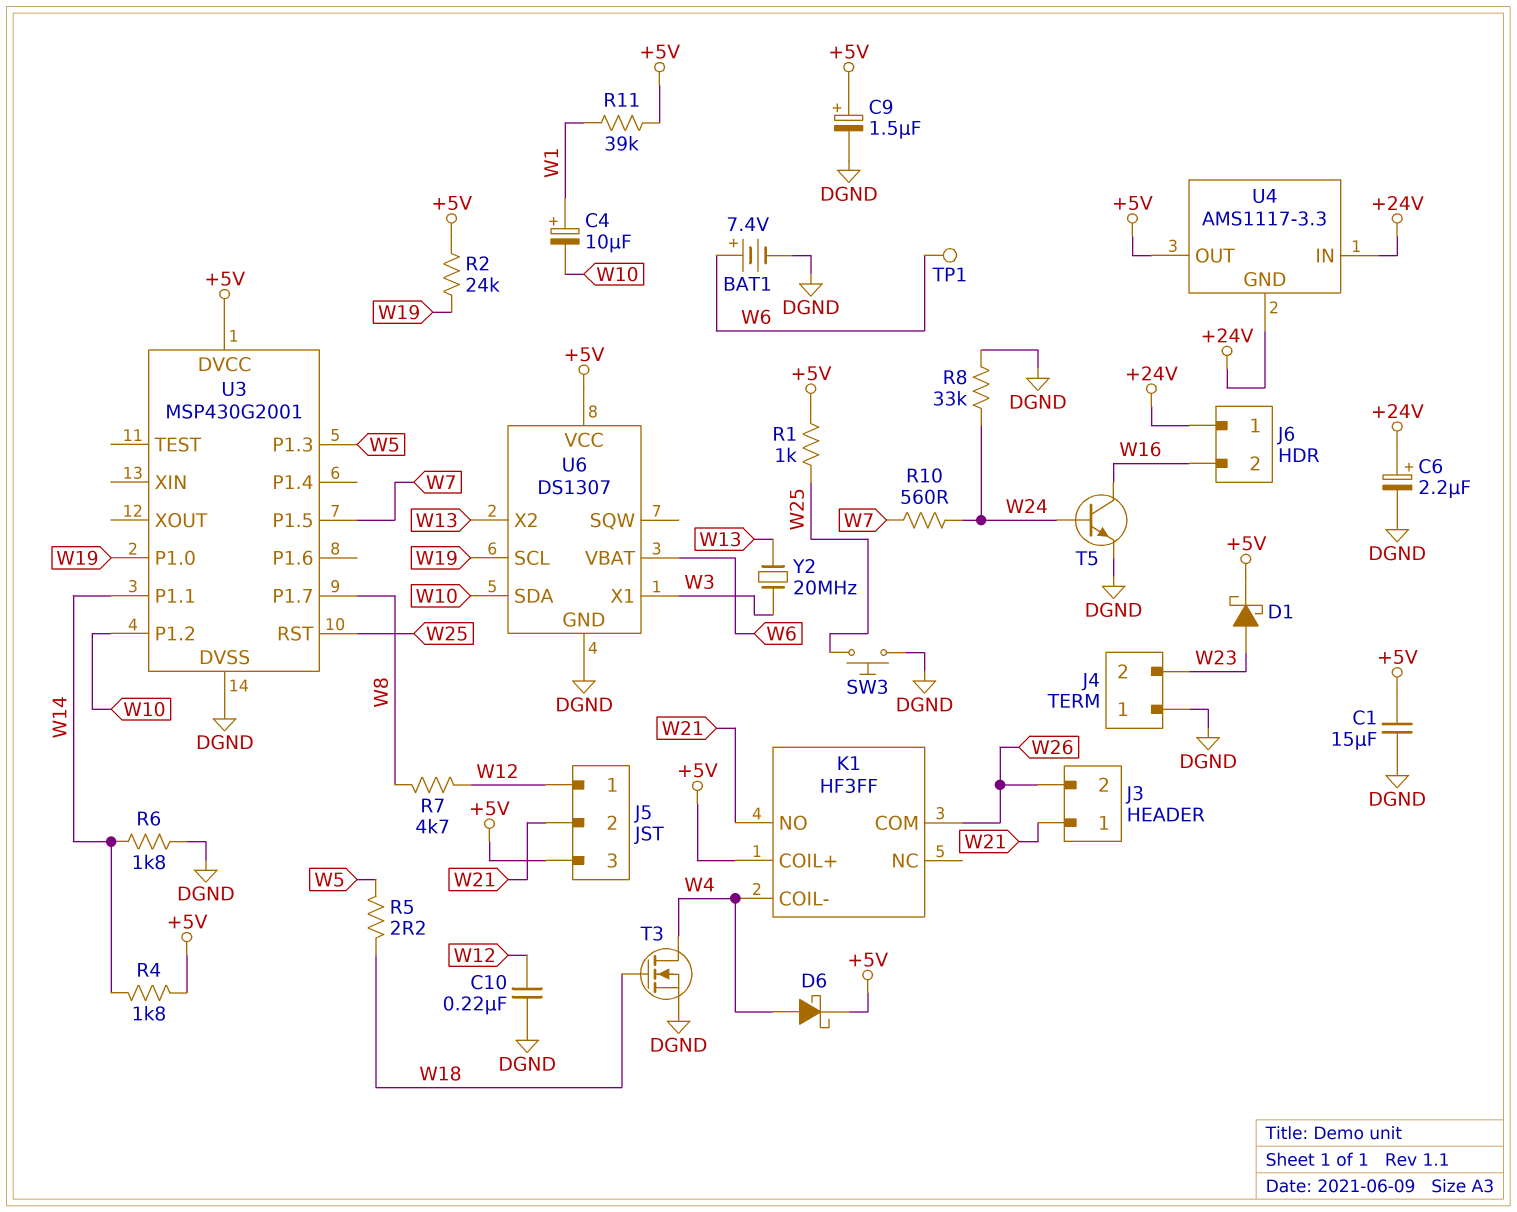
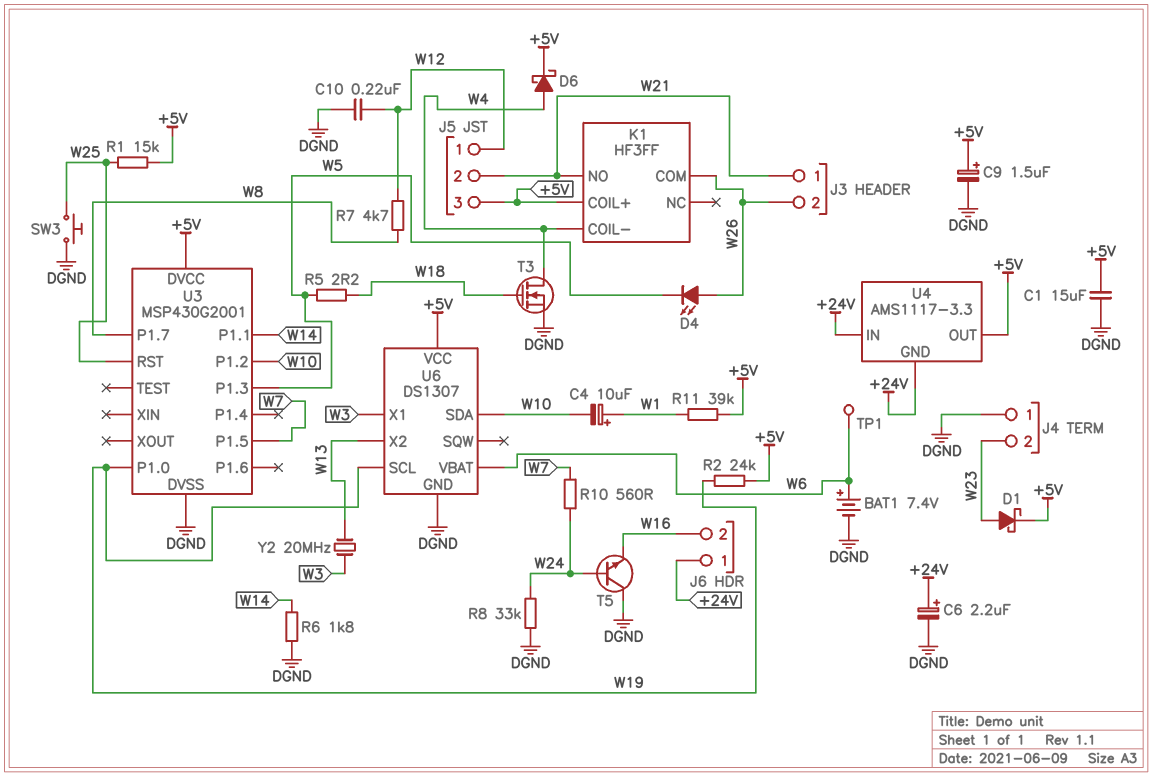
D4: none -> LED (A W26, K W5)
R1: 1k (+5V, W25) -> 15k (+5V, W25)
R4: 1.8k (+5V, W14) -> none
T5: NPN (B W24, C W16, E DGND) -> NPN (B W24, C DGND, E W16)

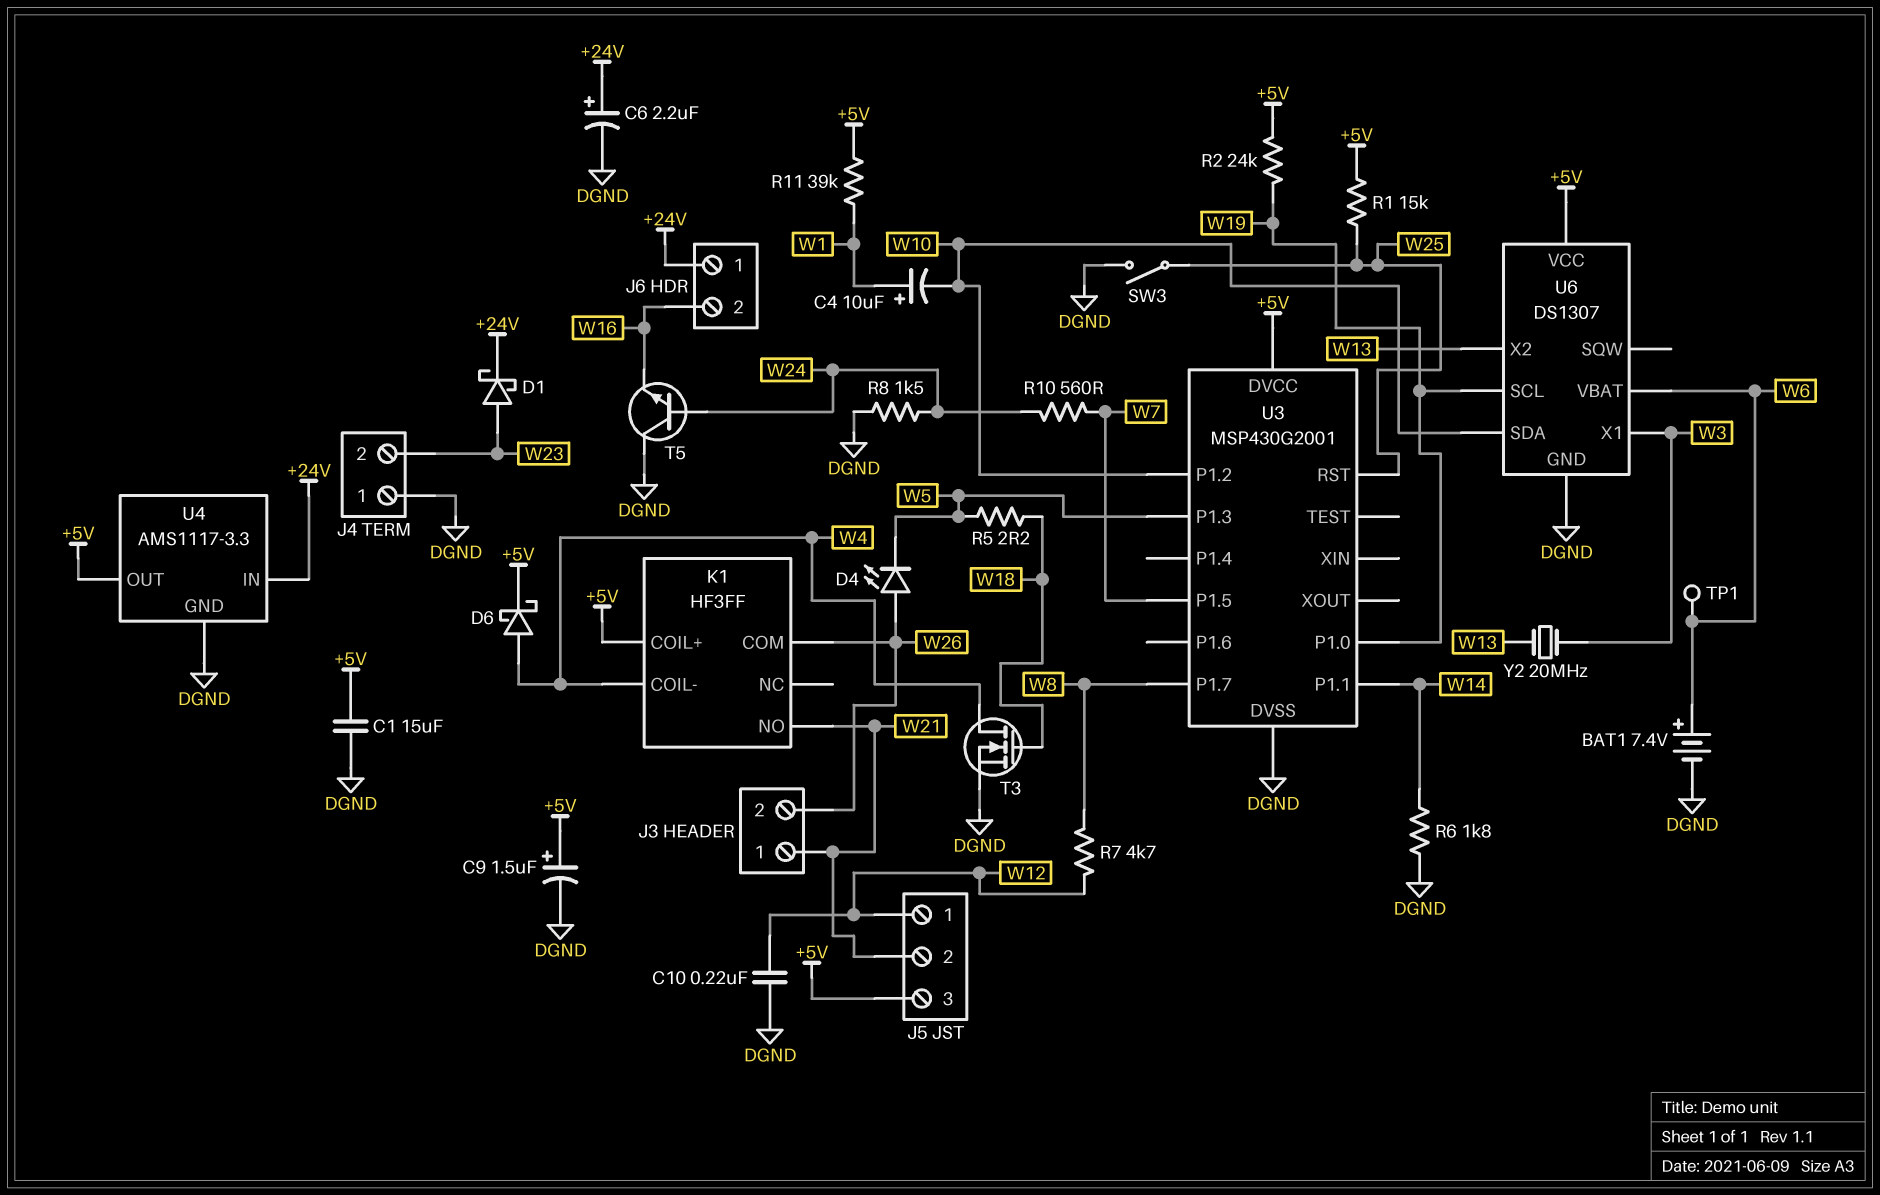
D1: schottky (A W23, K +5V) -> schottky (A W23, K +24V)
R8: 33k (DGND, W24) -> 1.5k (DGND, W24)
SW3: button (DGND, W25) -> switch (DGND, W25)
U4 pin GND: +24V -> DGND

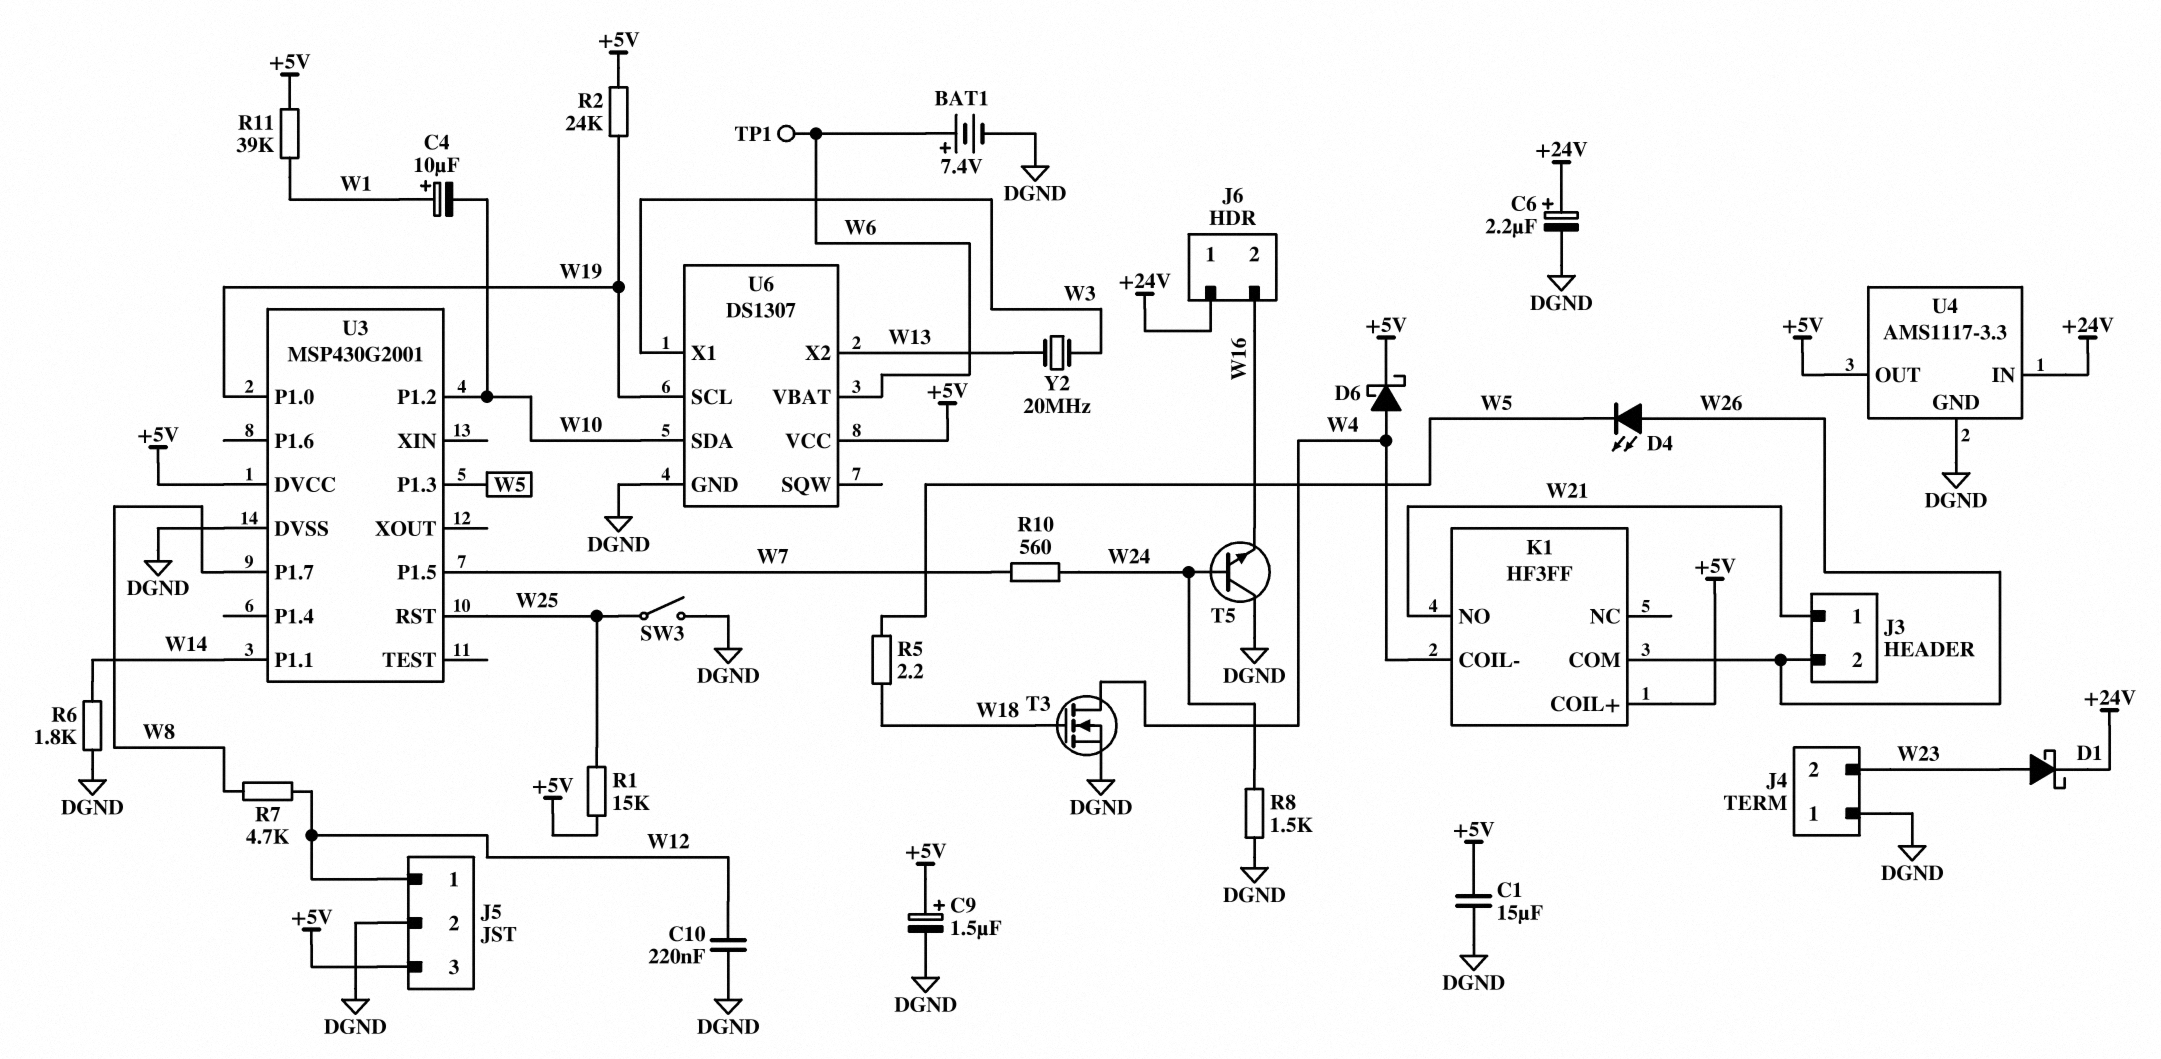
J5 pin 2: W21 -> DGND

